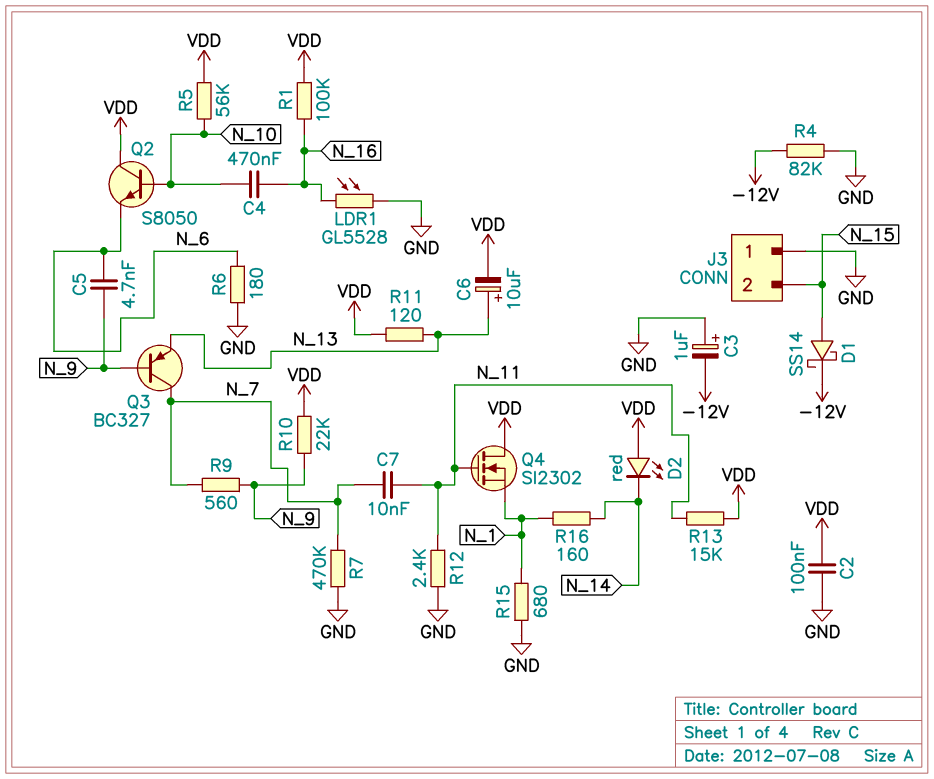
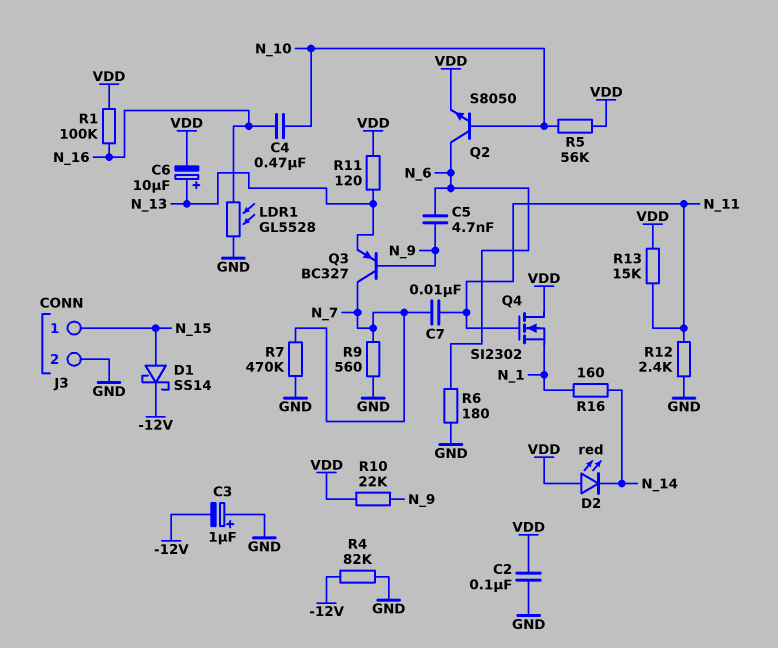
J3 pin 1: GND -> N_15
J3 pin 2: N_15 -> GND
Q2: NPN S8050 (B N_10, C VDD, E N_6) -> NPN S8050 (B N_10, C N_6, E VDD)
R9: 560 (N_7, N_9) -> 560 (GND, N_7)
R15: 680 (GND, N_1) -> none

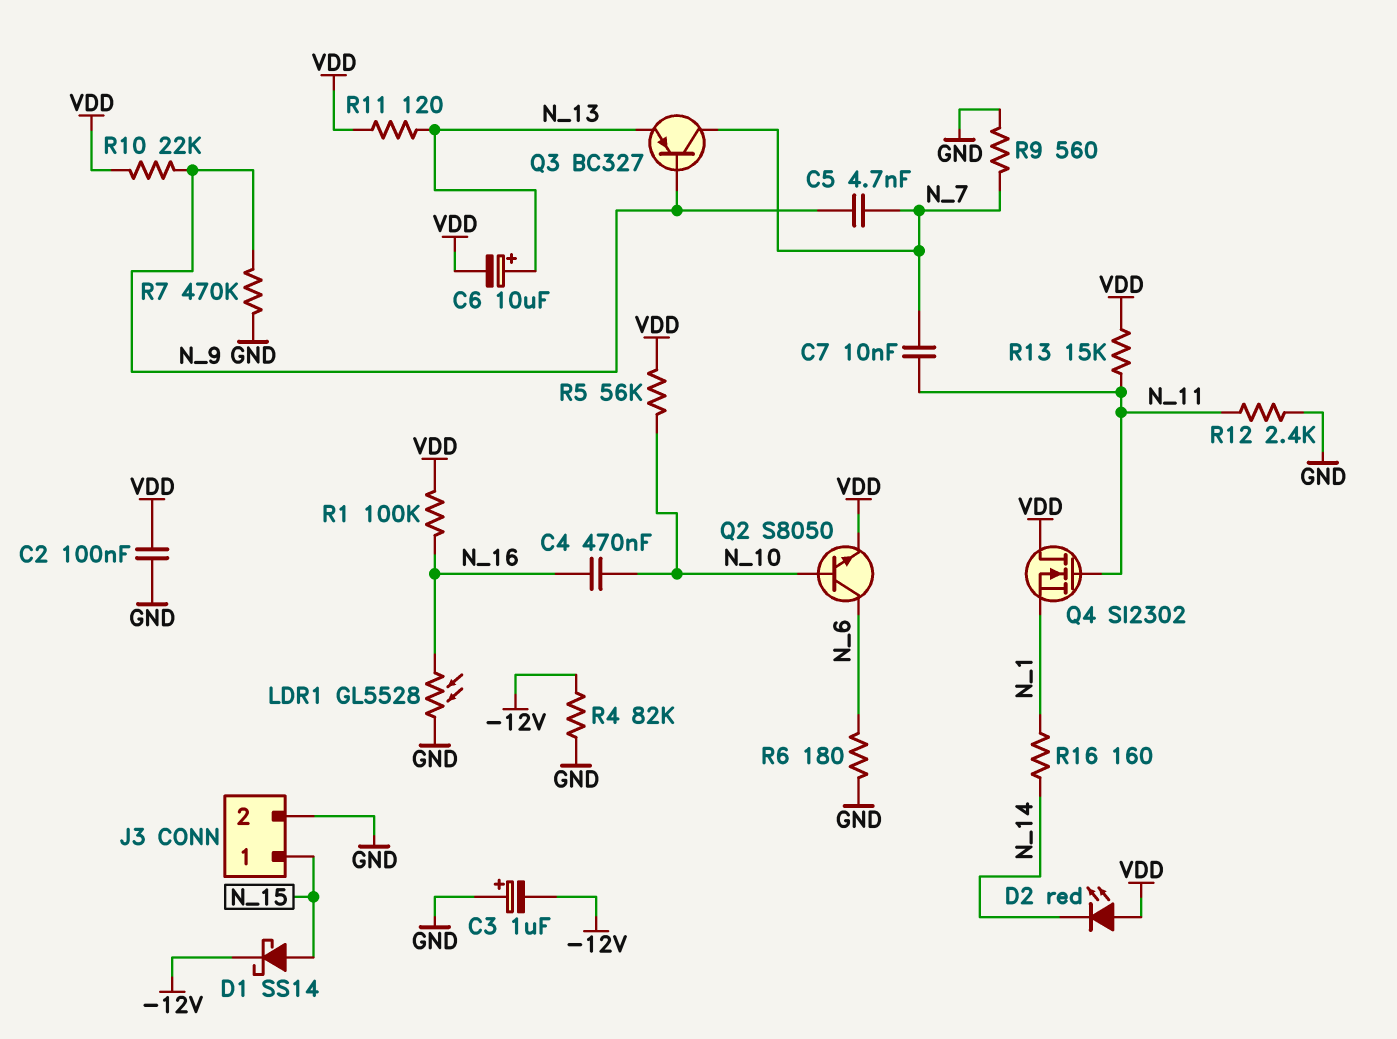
C5: 4.7nF (N_6, N_9) -> 4.7nF (N_7, N_9)
R7: 470k (GND, N_7) -> 470k (GND, N_9)

